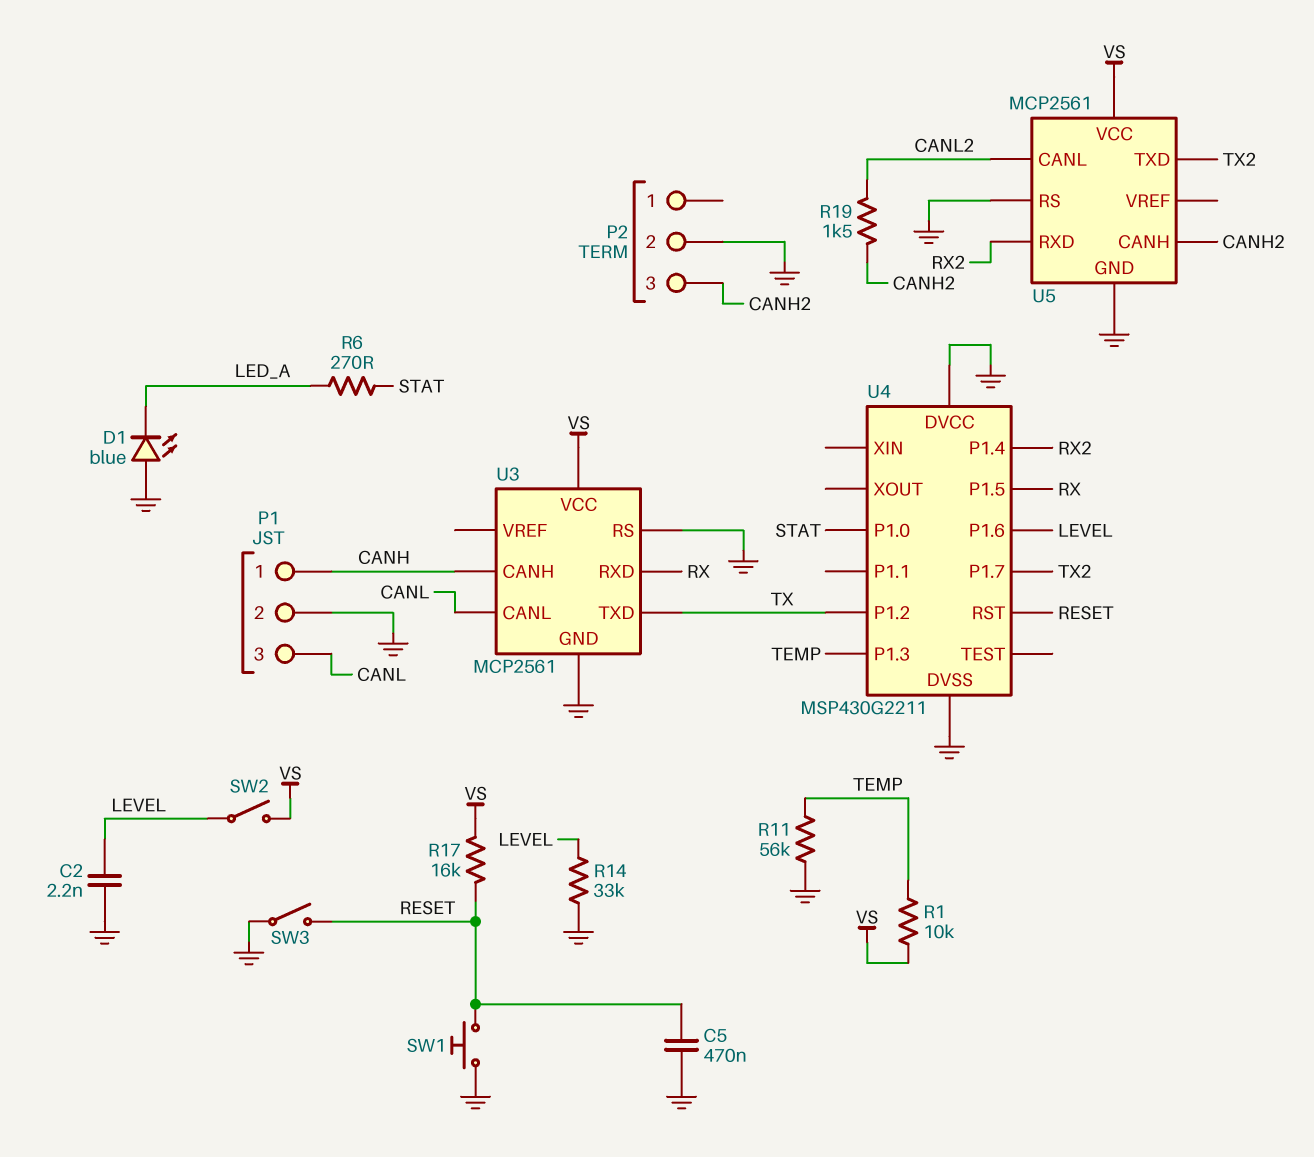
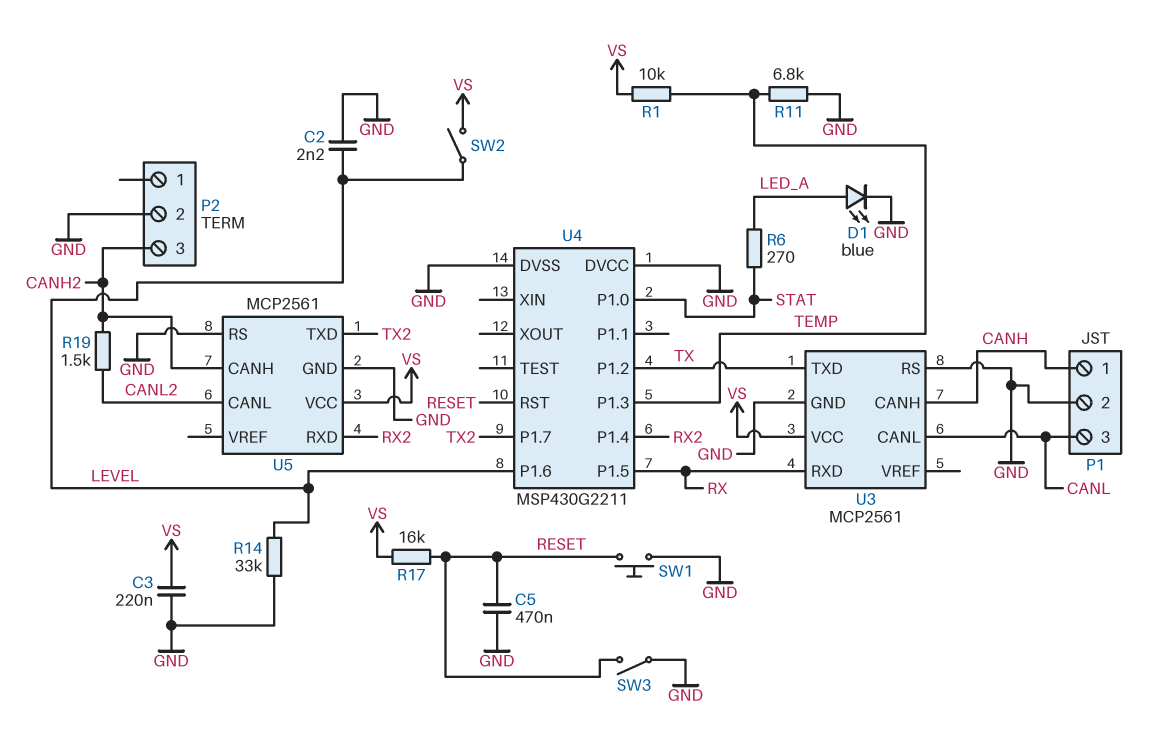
C3: none -> 220nF (GND, VS)
D1: LED blue (A GND, K LED_A) -> LED blue (A LED_A, K GND)
R11: 56k (GND, TEMP) -> 6.8k (GND, TEMP)

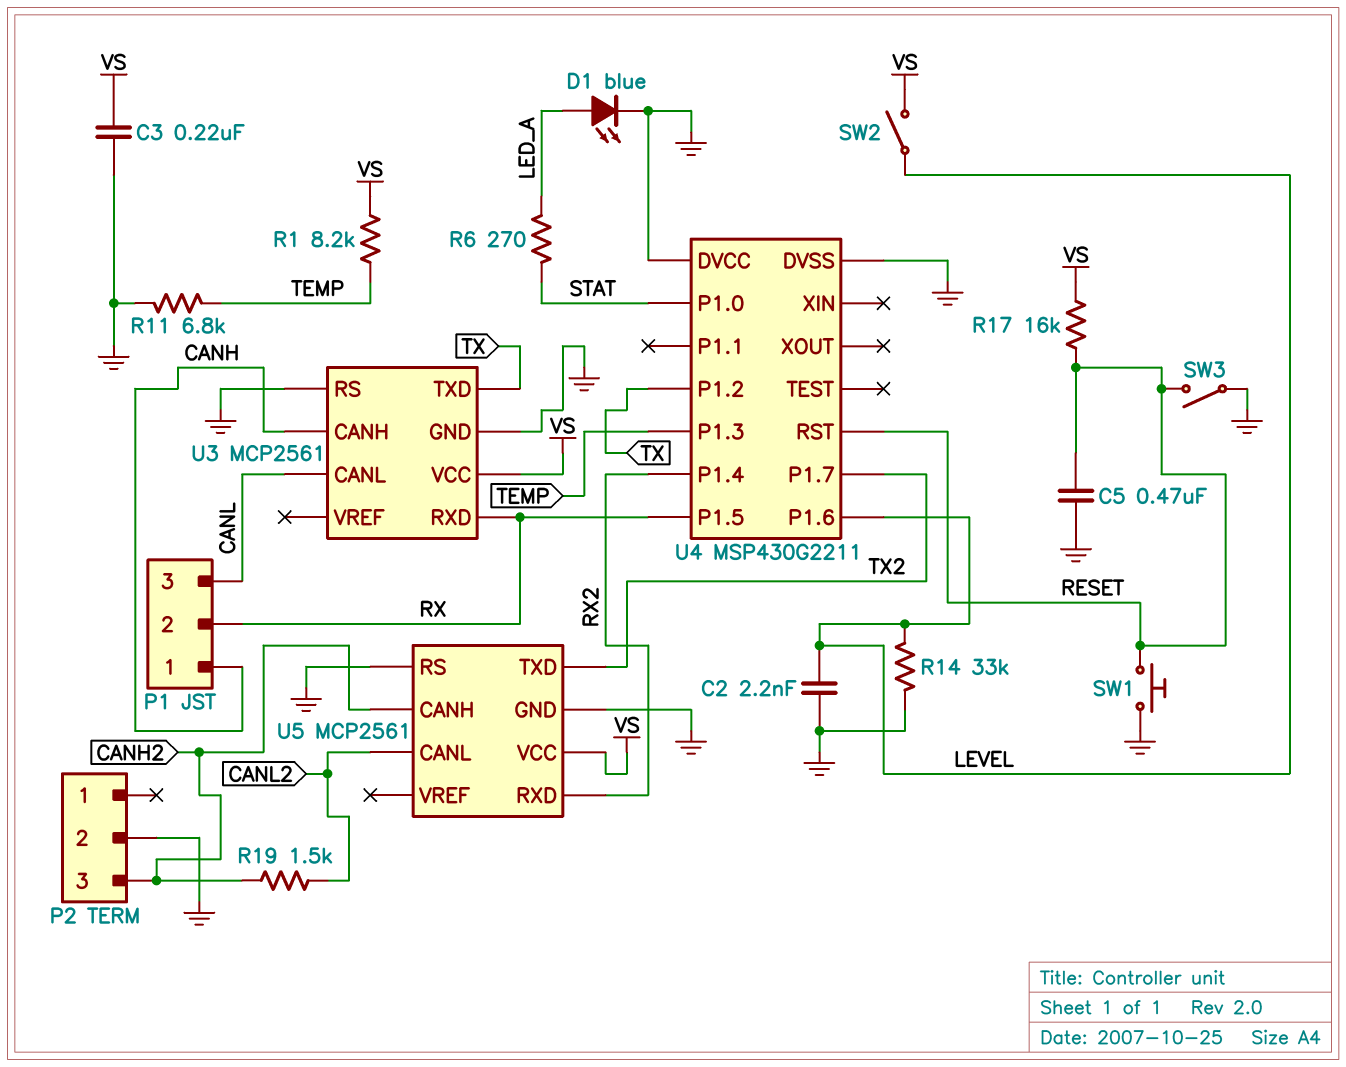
P1 pin 2: GND -> RX
R1: 10k (TEMP, VS) -> 8.2k (TEMP, VS)

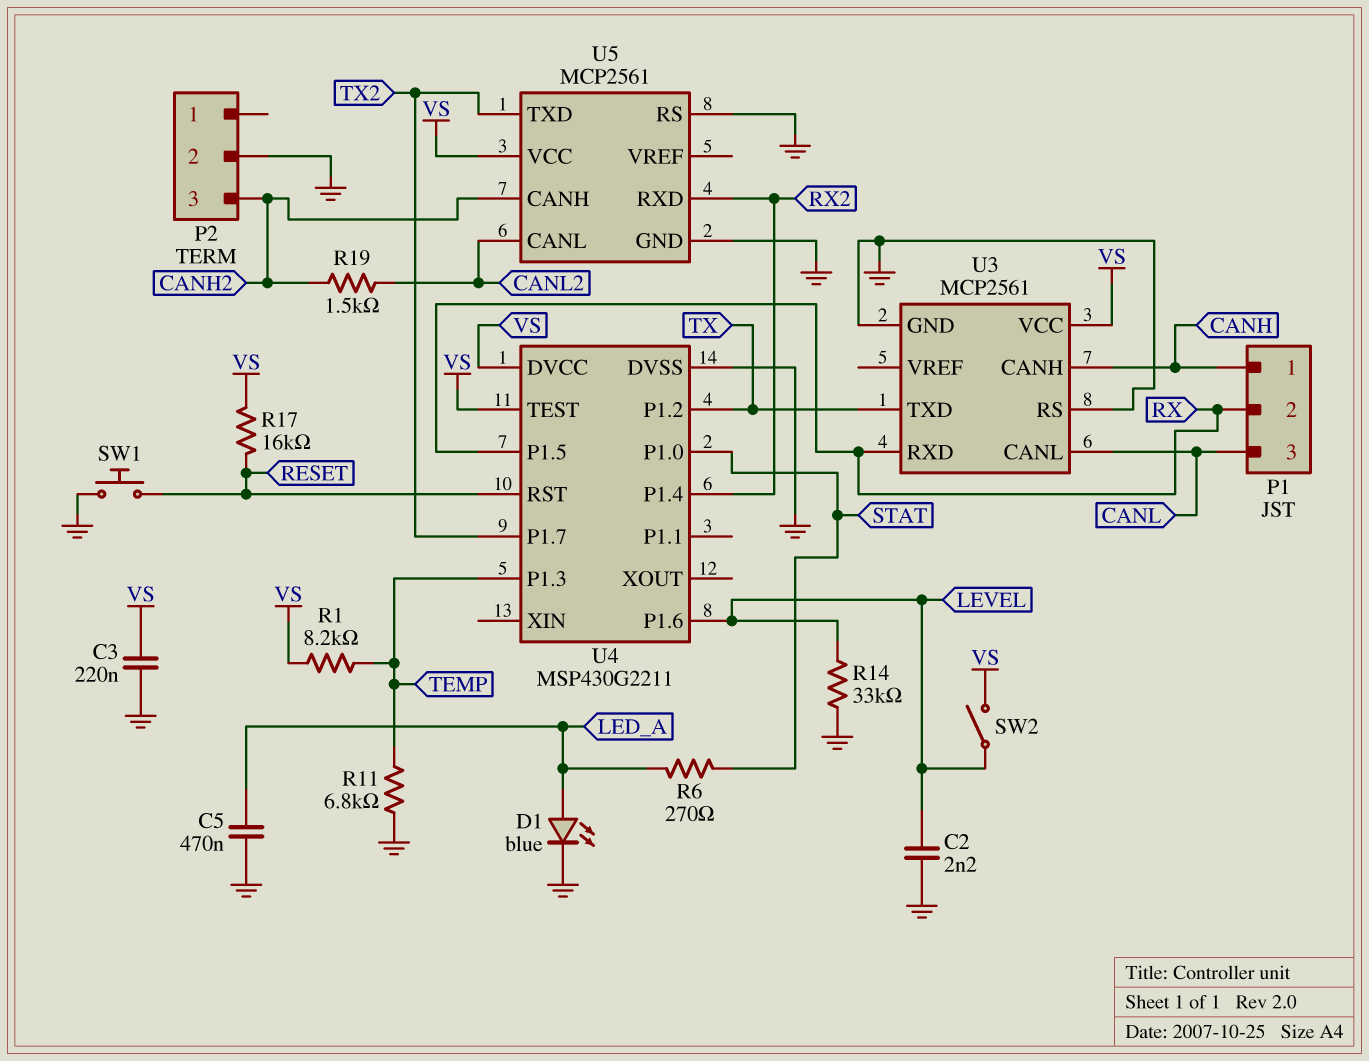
C5: 470nF (GND, RESET) -> 470nF (GND, LED_A)
SW3: switch (GND, RESET) -> none
U4 pin DVCC: GND -> VS
U4 pin TEST: none -> VS

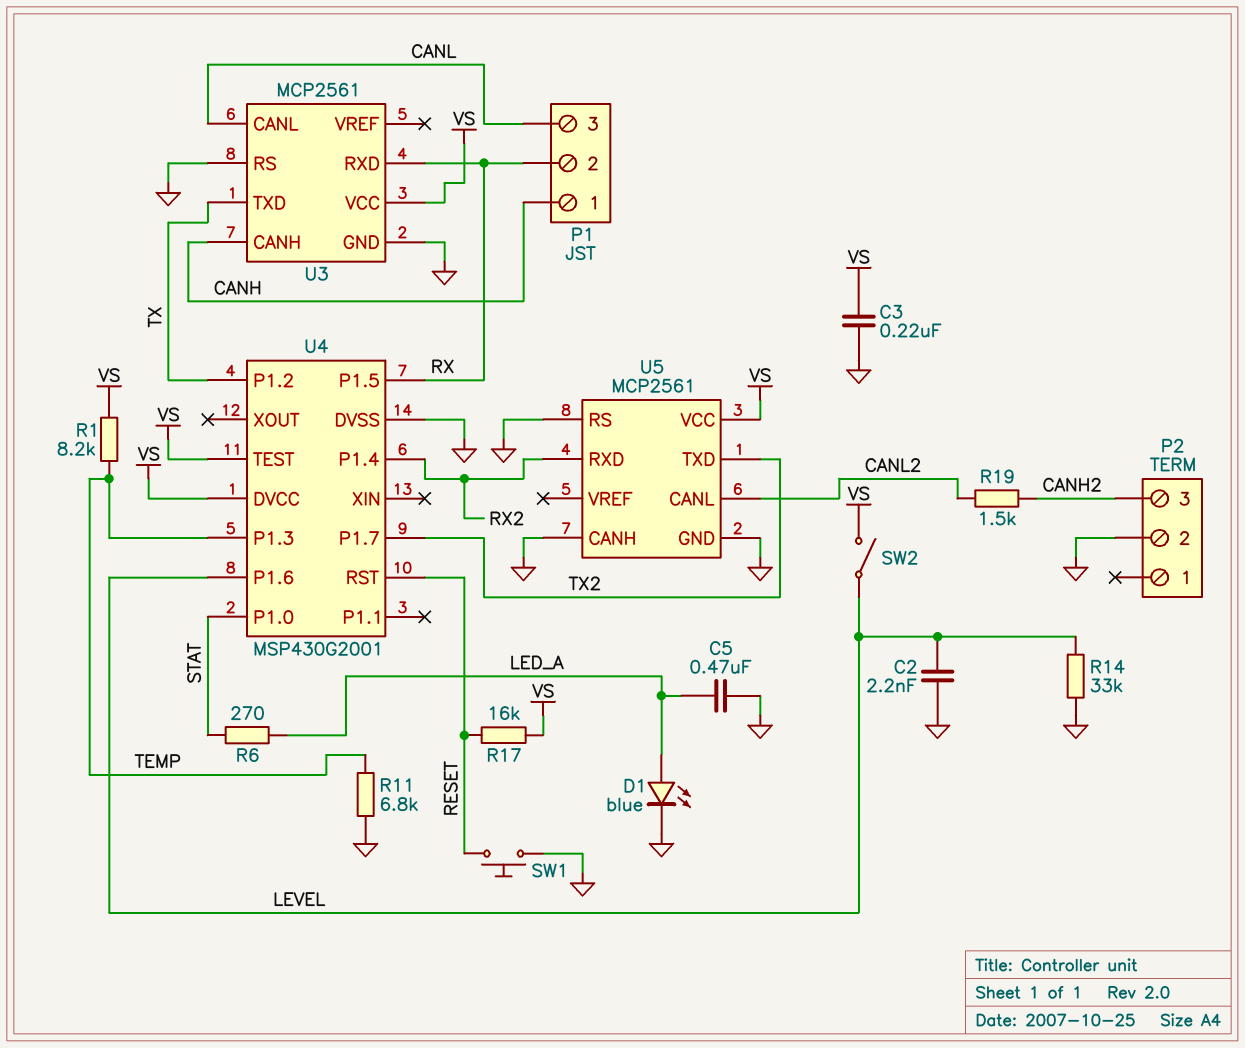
U4: MSP430G2211 -> MSP430G2001
U5 pin CANH: CANH2 -> GND

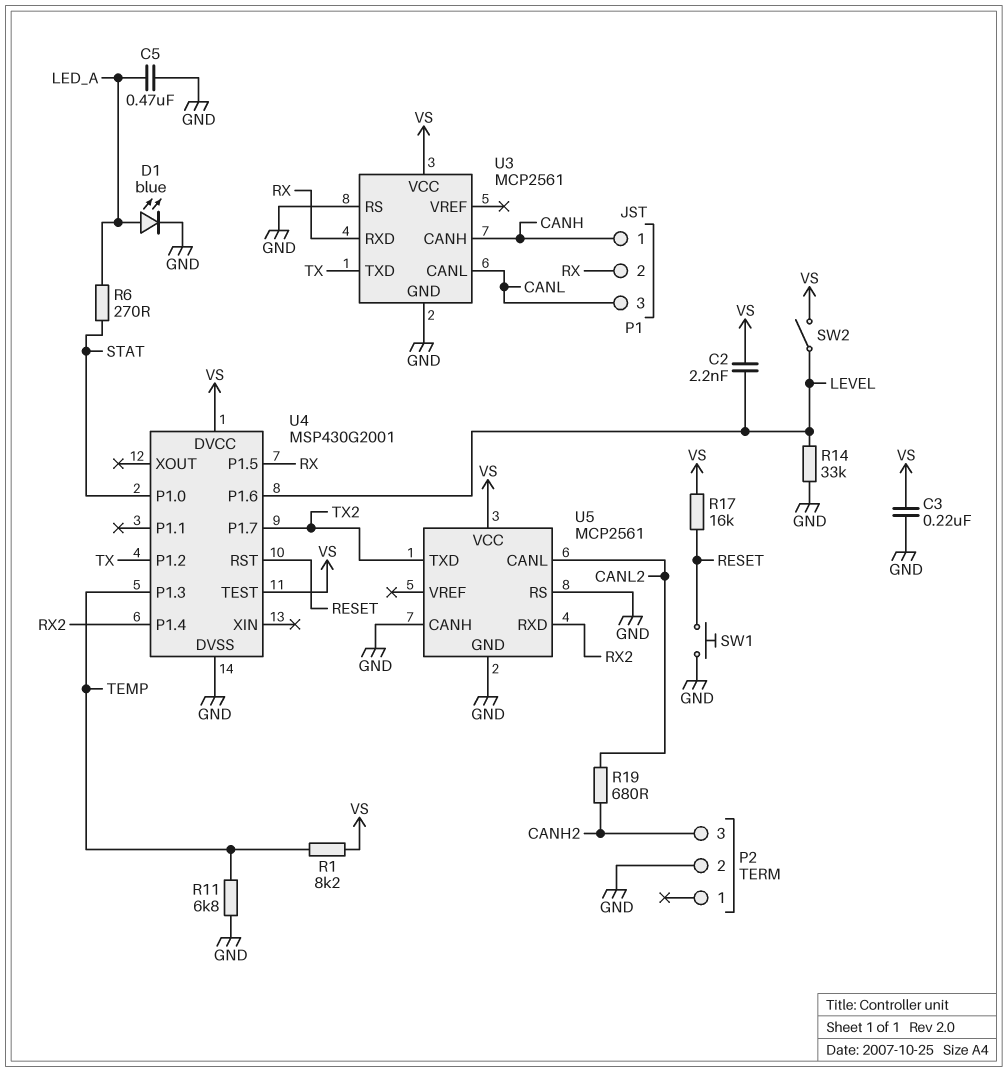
C2: 2.2nF (GND, LEVEL) -> 2.2nF (LEVEL, VS)
R19: 1.5k (CANH2, CANL2) -> 680 (CANH2, CANL2)

